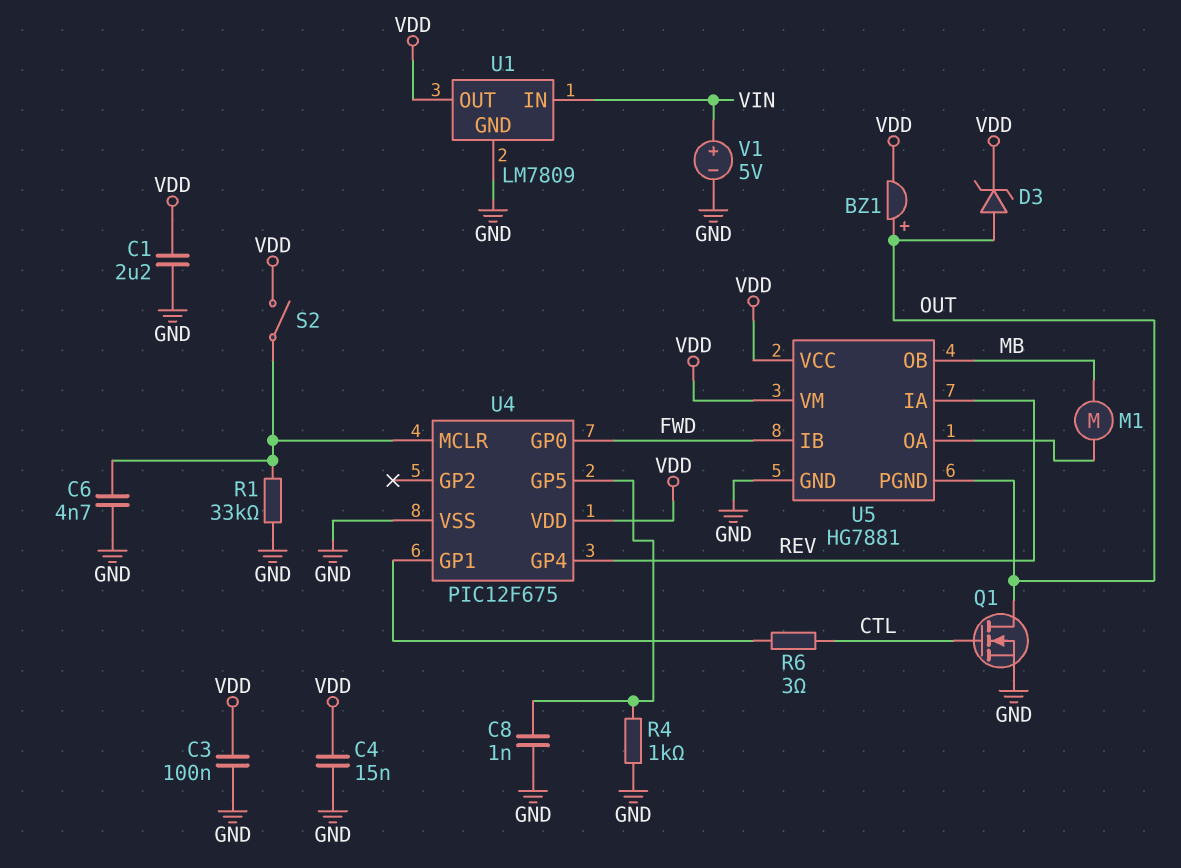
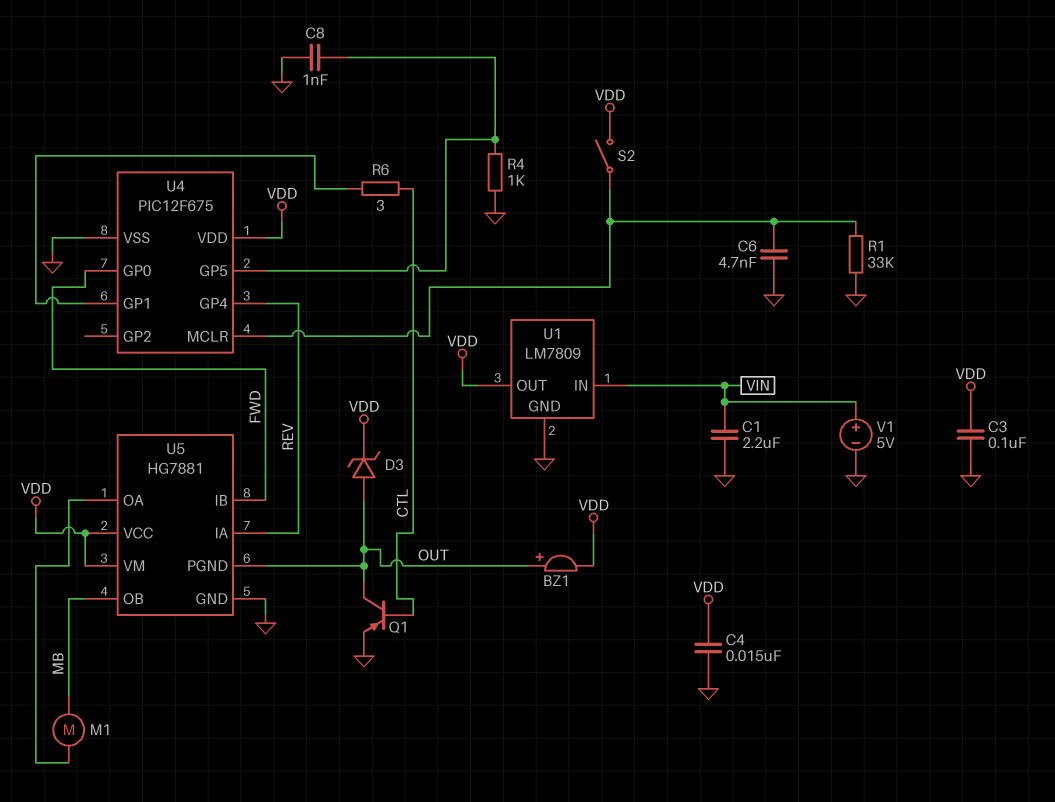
C1: 2.2uF (GND, VDD) -> 2.2uF (GND, VIN)
Q1: NMOS (G CTL, D OUT, S GND) -> PNP (B CTL, C OUT, E GND)

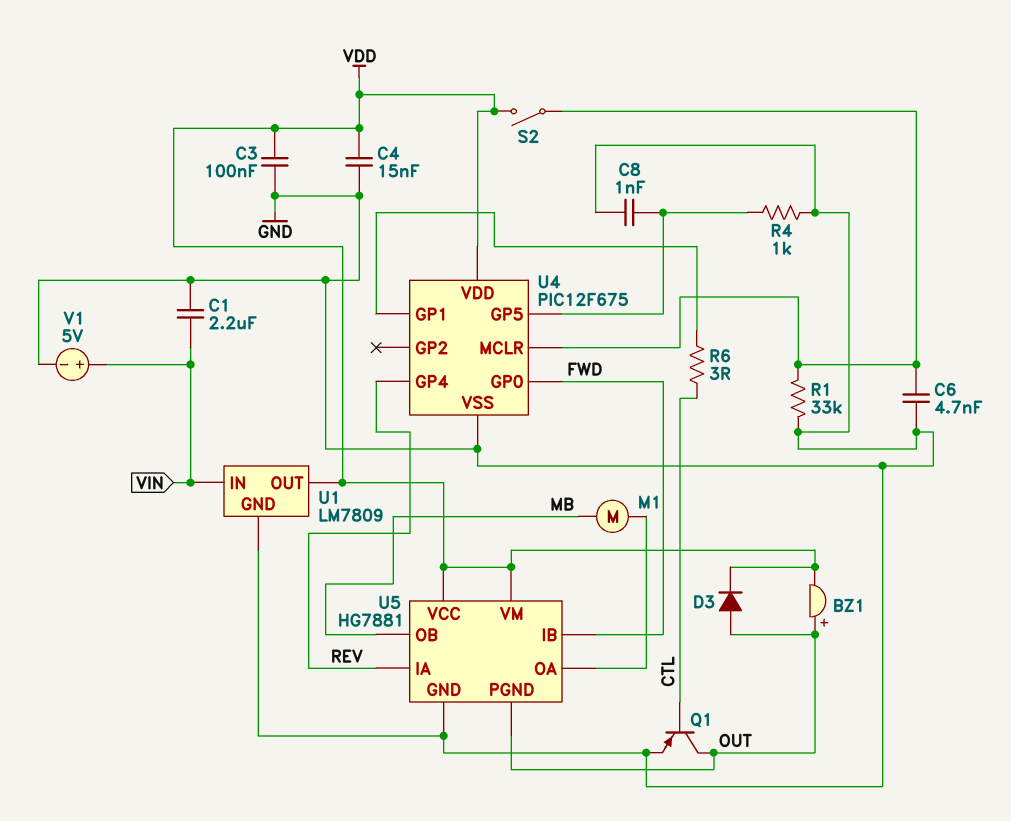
D3: zener (A OUT, K VDD) -> diode (A OUT, K VDD)

